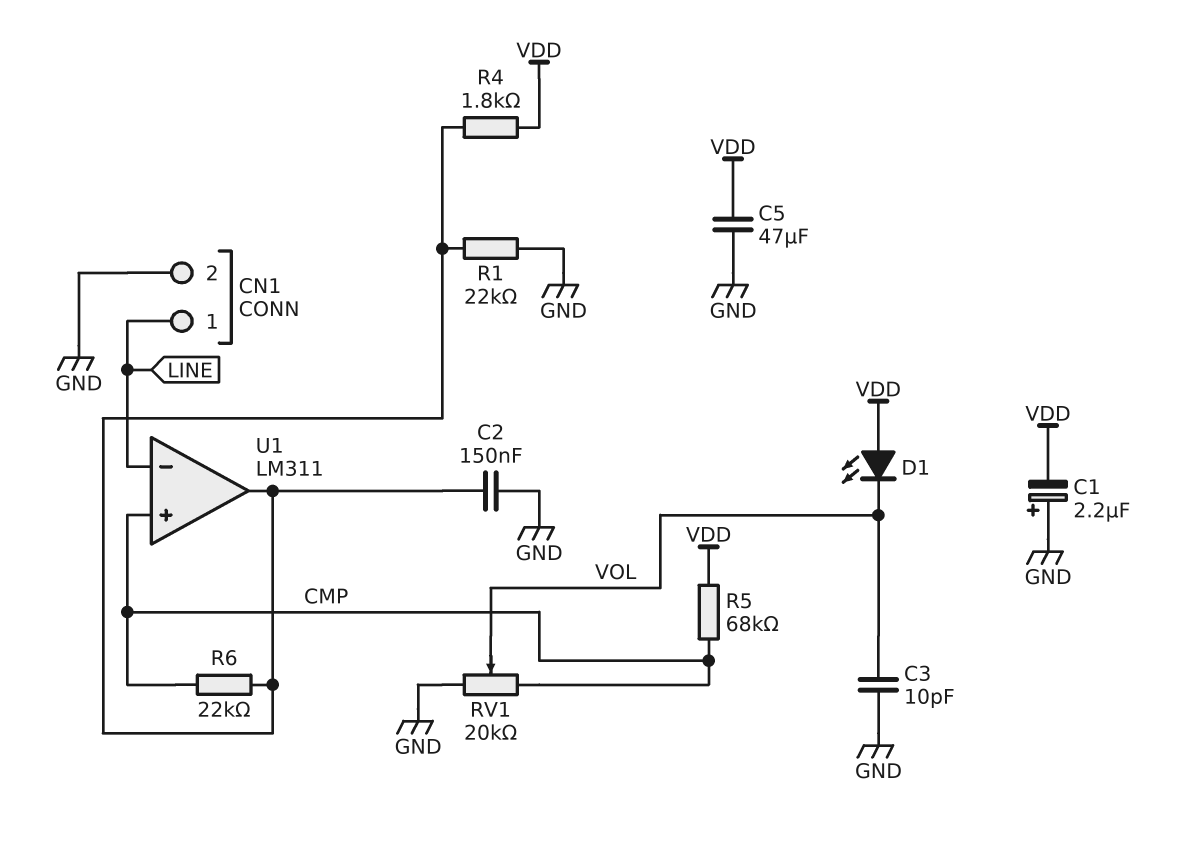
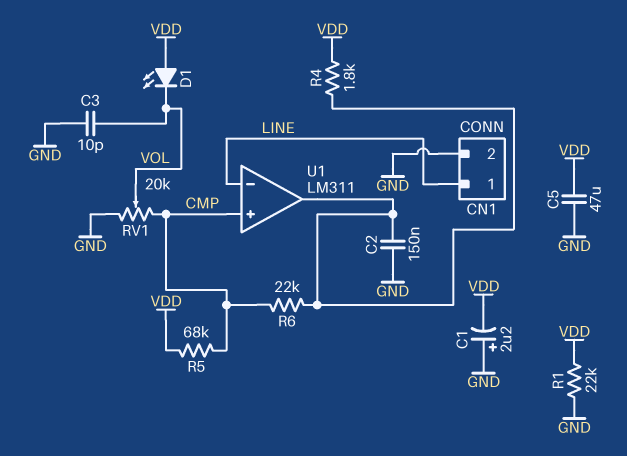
R1: 22k (GND, U1/out) -> 22k (GND, VDD)

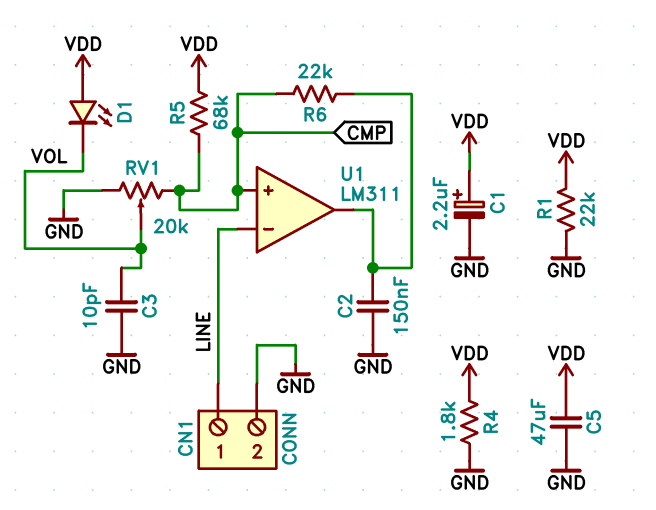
C1: 2.2uF (plus GND, minus VDD) -> 2.2uF (plus VDD, minus GND)
R4: 1.8k (U1/out, VDD) -> 1.8k (GND, VDD)

